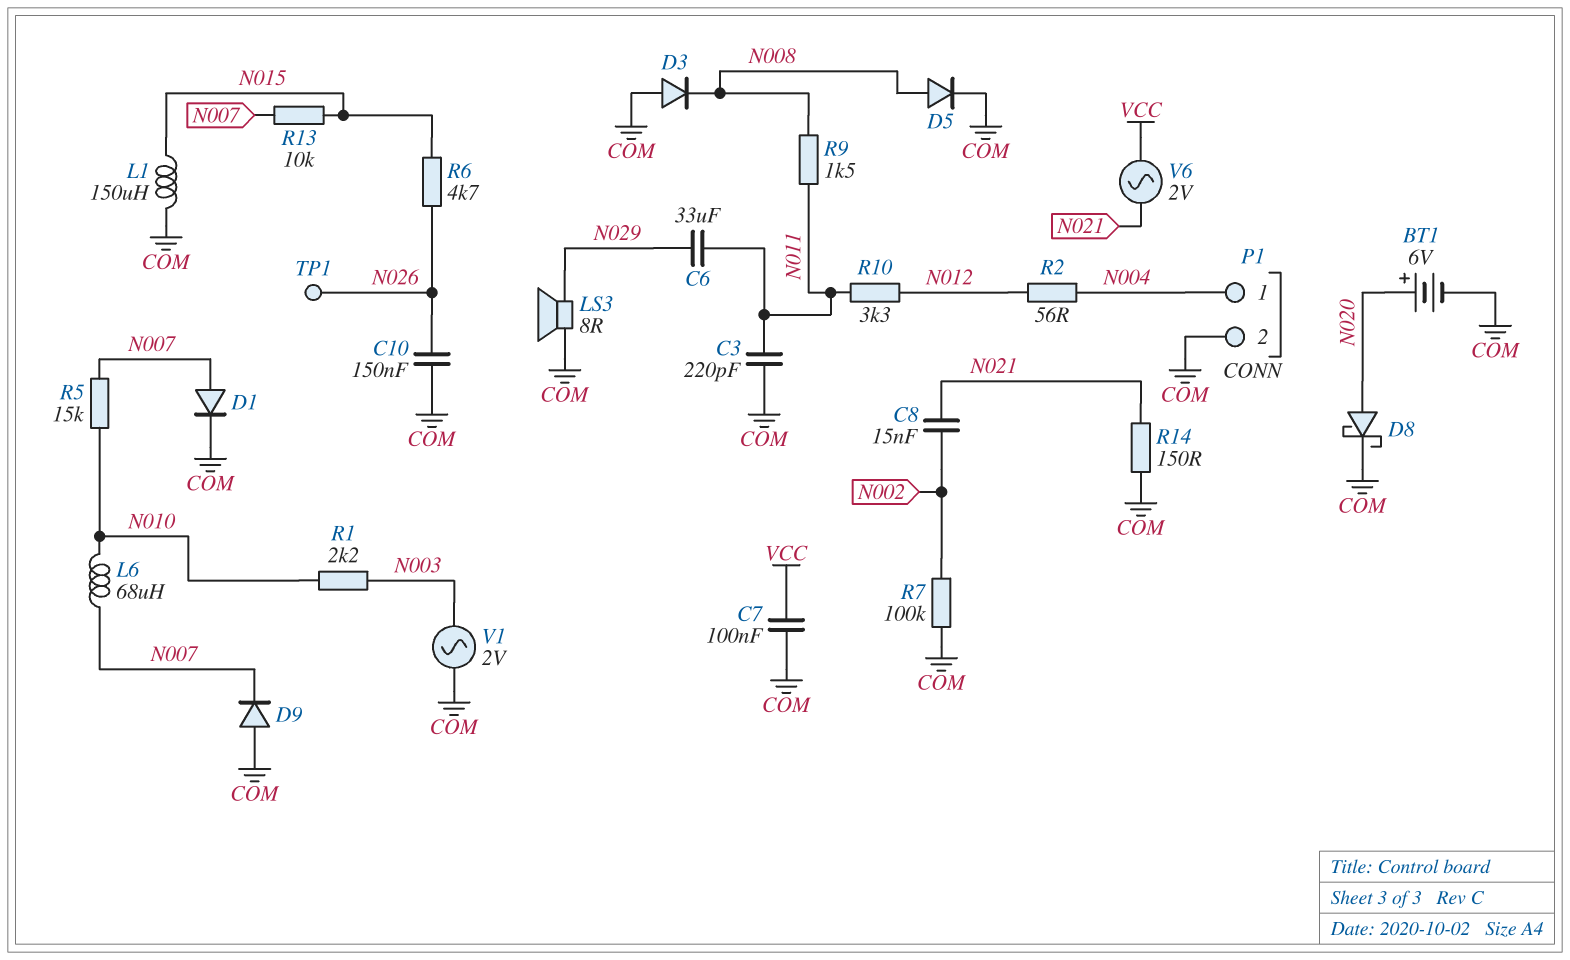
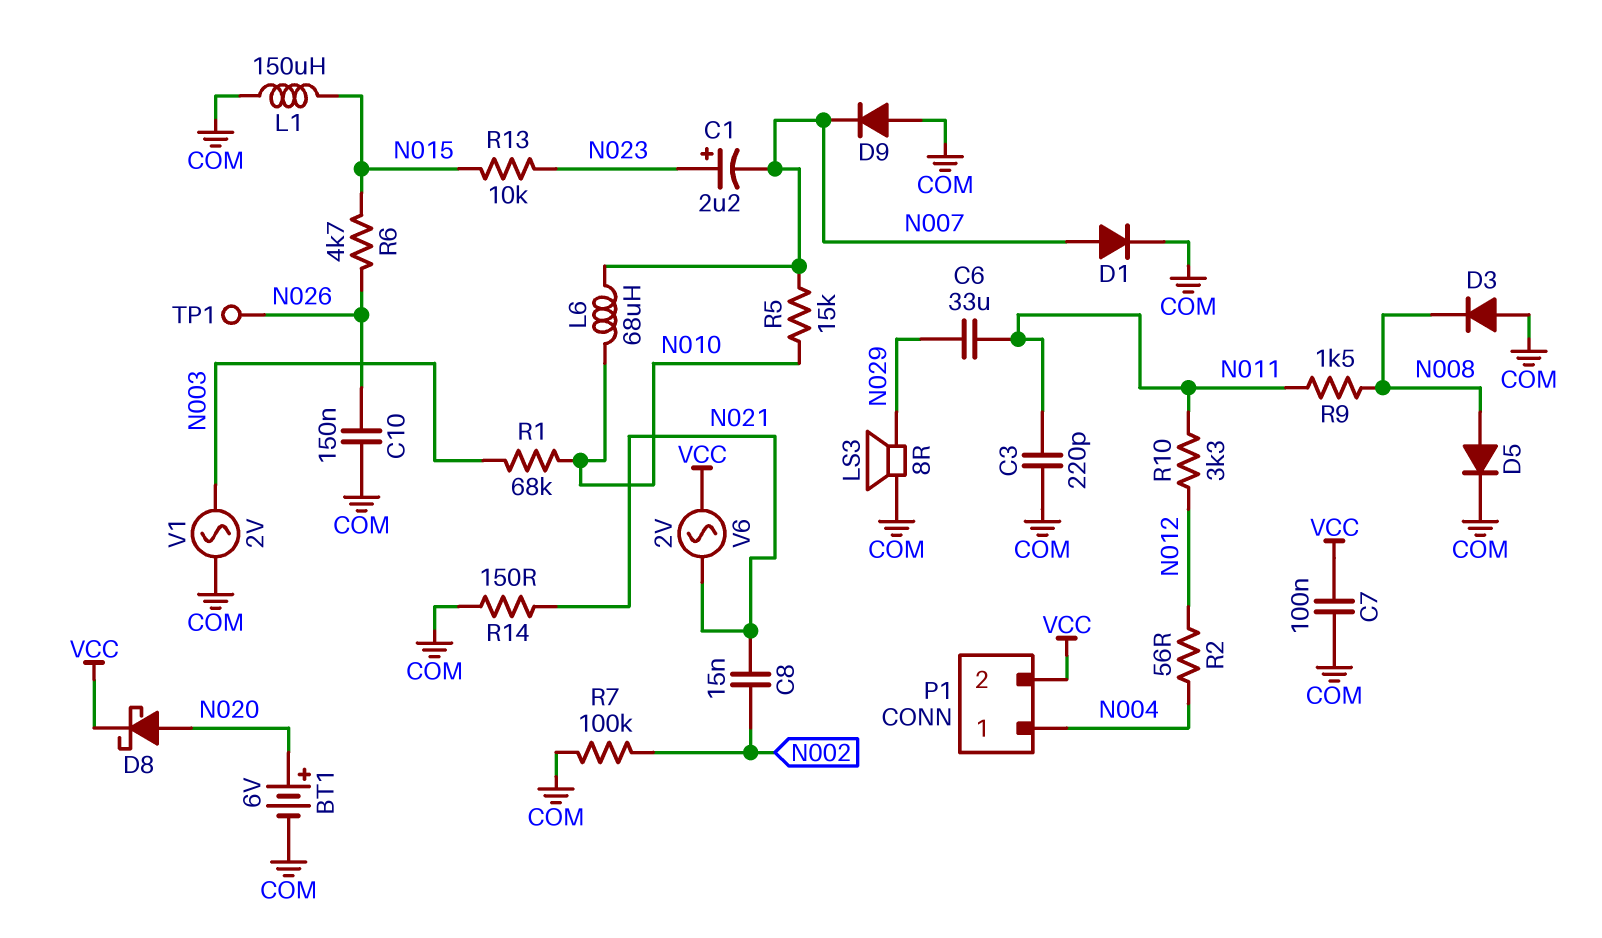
C1: none -> 2.2uF (plus N023, minus N007)
D8: schottky (A N020, K COM) -> schottky (A N020, K VCC)
P1 pin 2: COM -> VCC
R1: 2.2k (N003, N010) -> 68k (N003, N010)
R13: 10k (N007, N015) -> 10k (N015, N023)

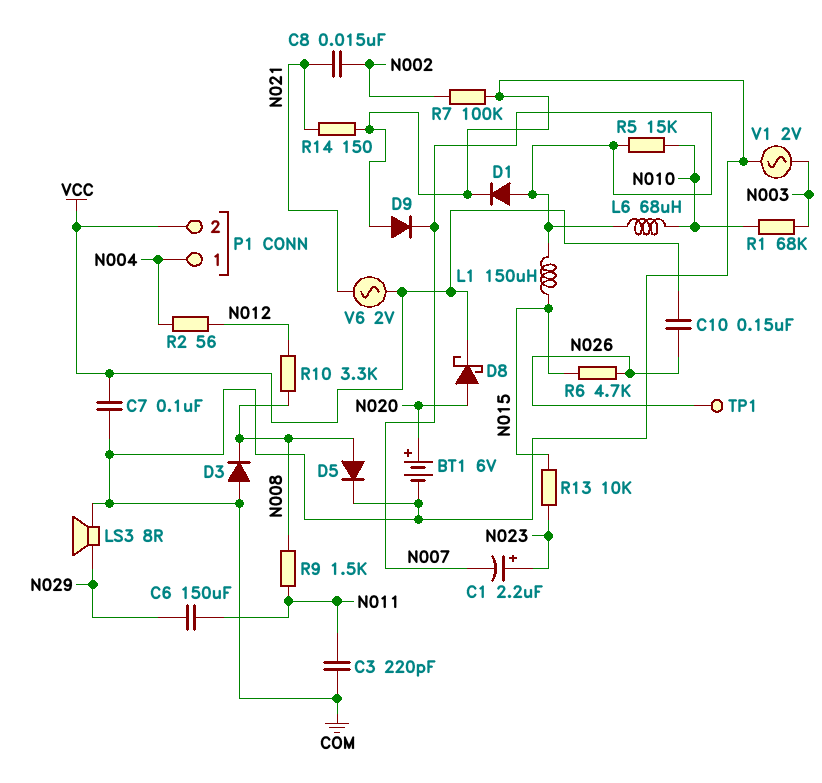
C6: 33uF (N011, N029) -> 150uF (N011, N029)
C10: 150nF (COM, N026) -> 150nF (N026, VCC)
L1: 150uH (COM, N015) -> 150uH (N007, N015)
R10: 3.3k (N011, N012) -> 3.3k (N008, N012)

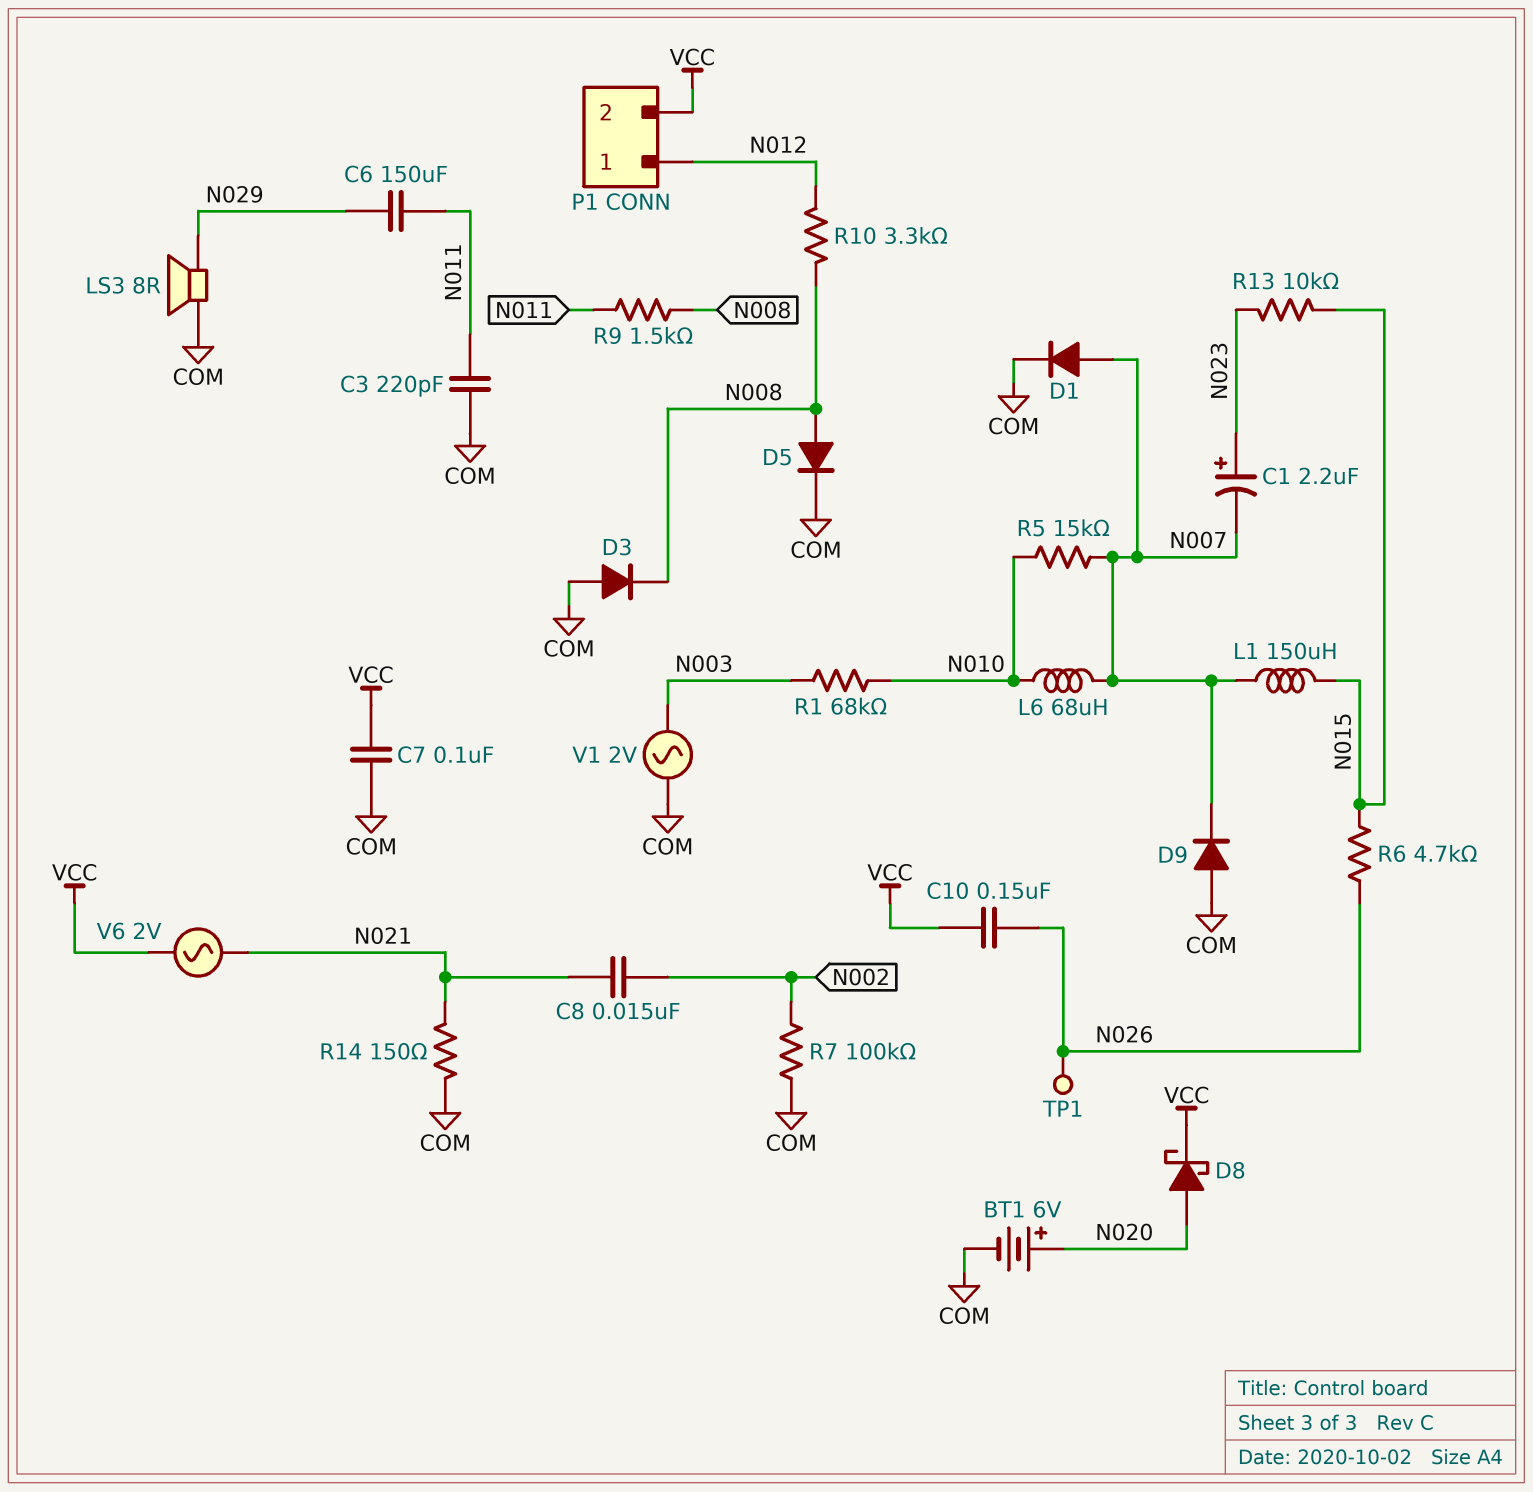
P1 pin 1: N004 -> N012
R2: 56 (N004, N012) -> none

